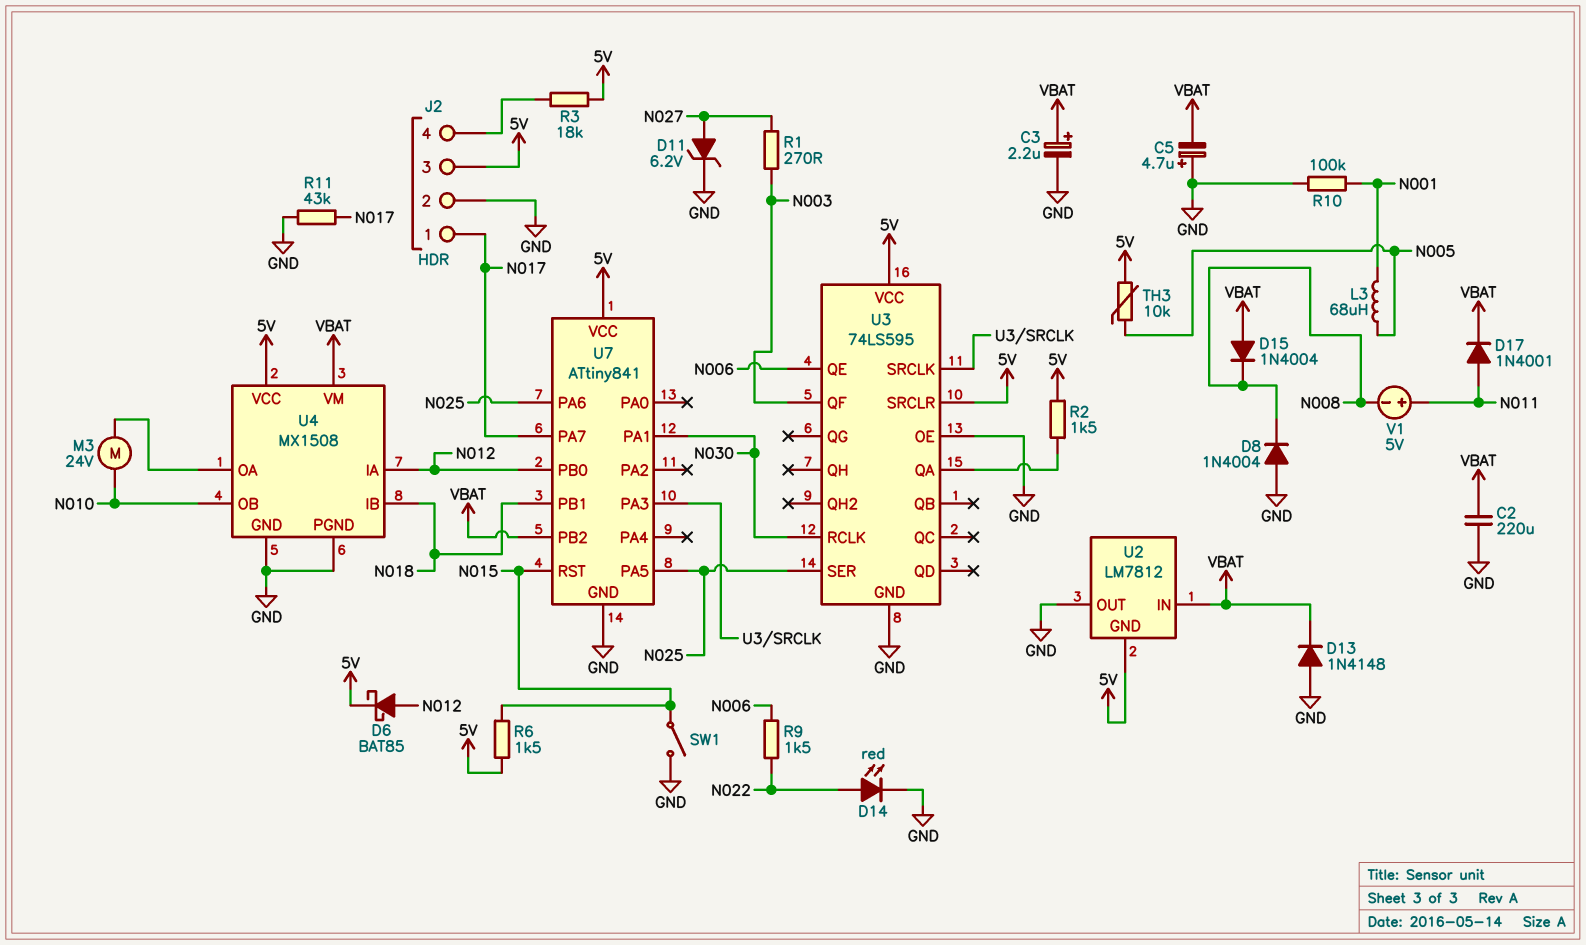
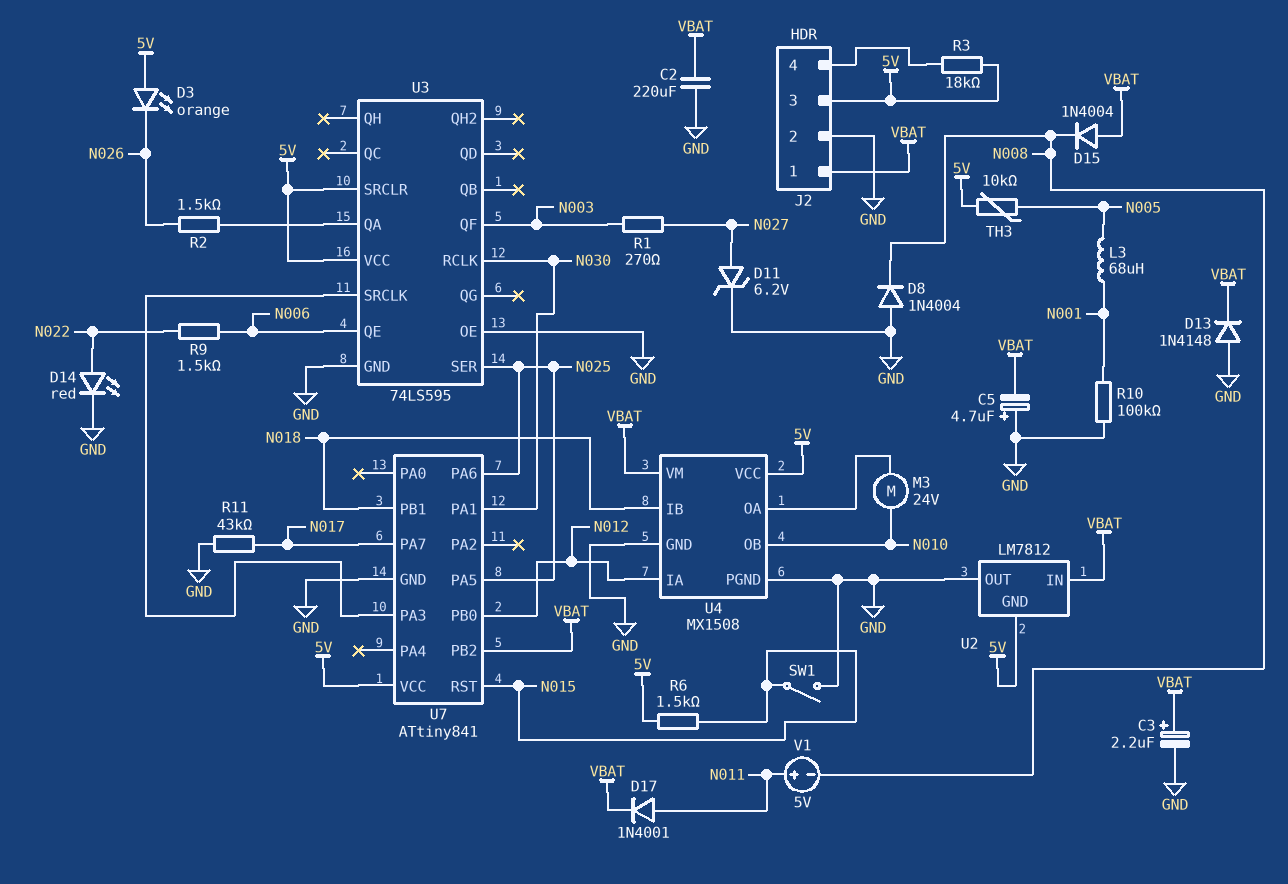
D3: none -> LED orange (A 5V, K N026)
D6: schottky BAT85 (A N012, K 5V) -> none
J2 pin 1: N017 -> VBAT
R2: 1.5k (5V, U3/QA) -> 1.5k (N026, U3/QA)

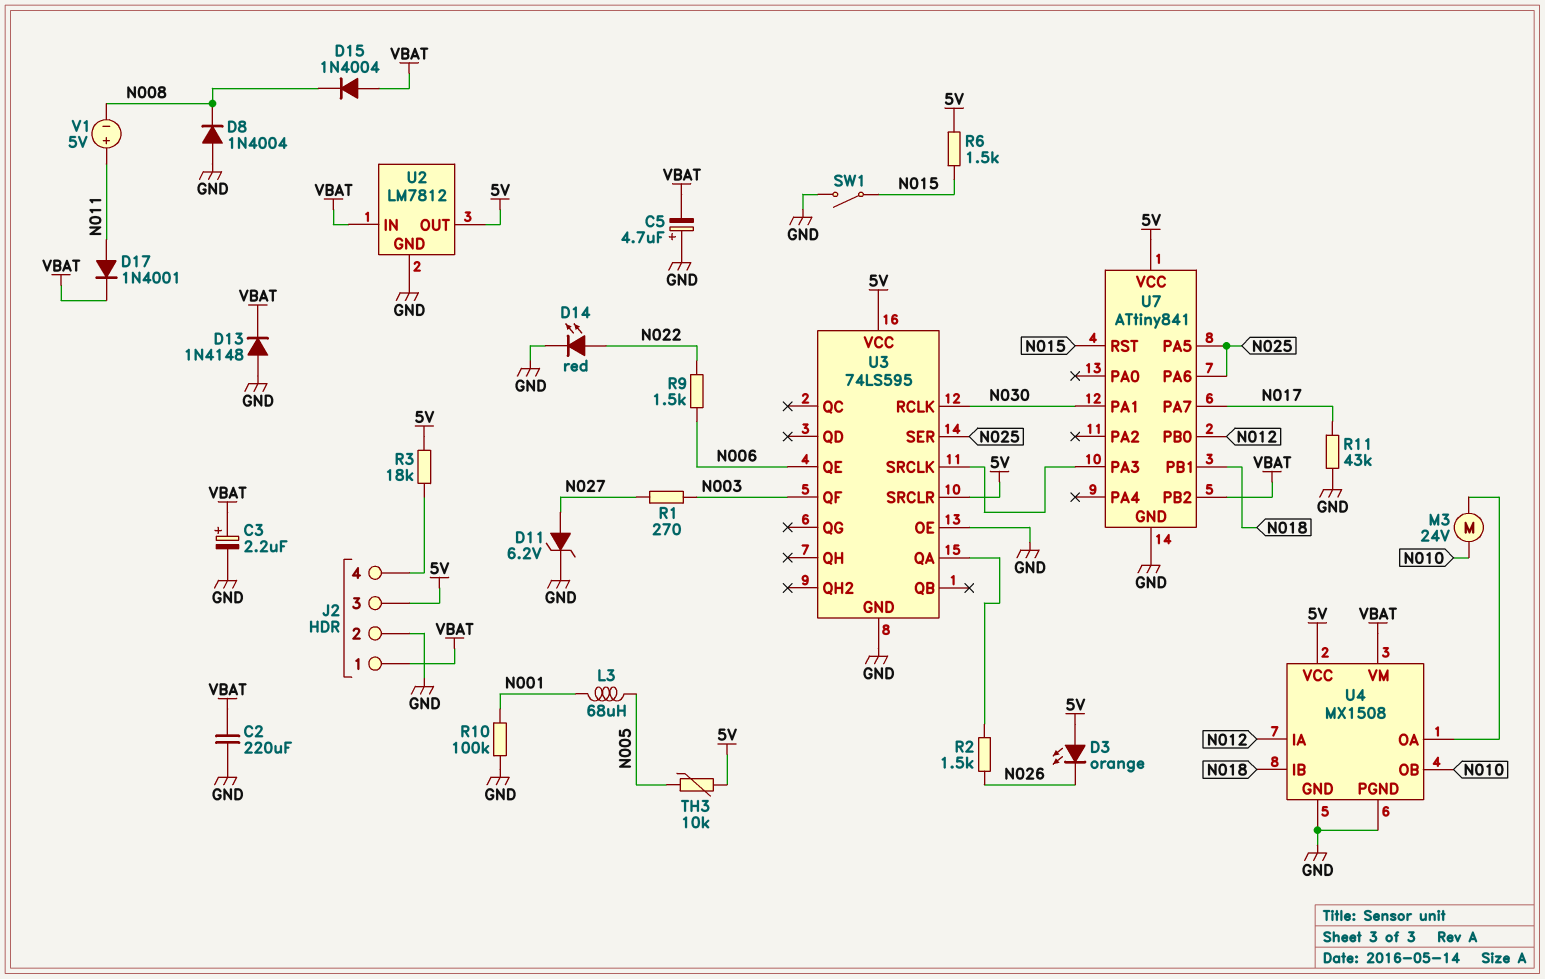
U2 pin GND: 5V -> GND
U2 pin OUT: GND -> 5V

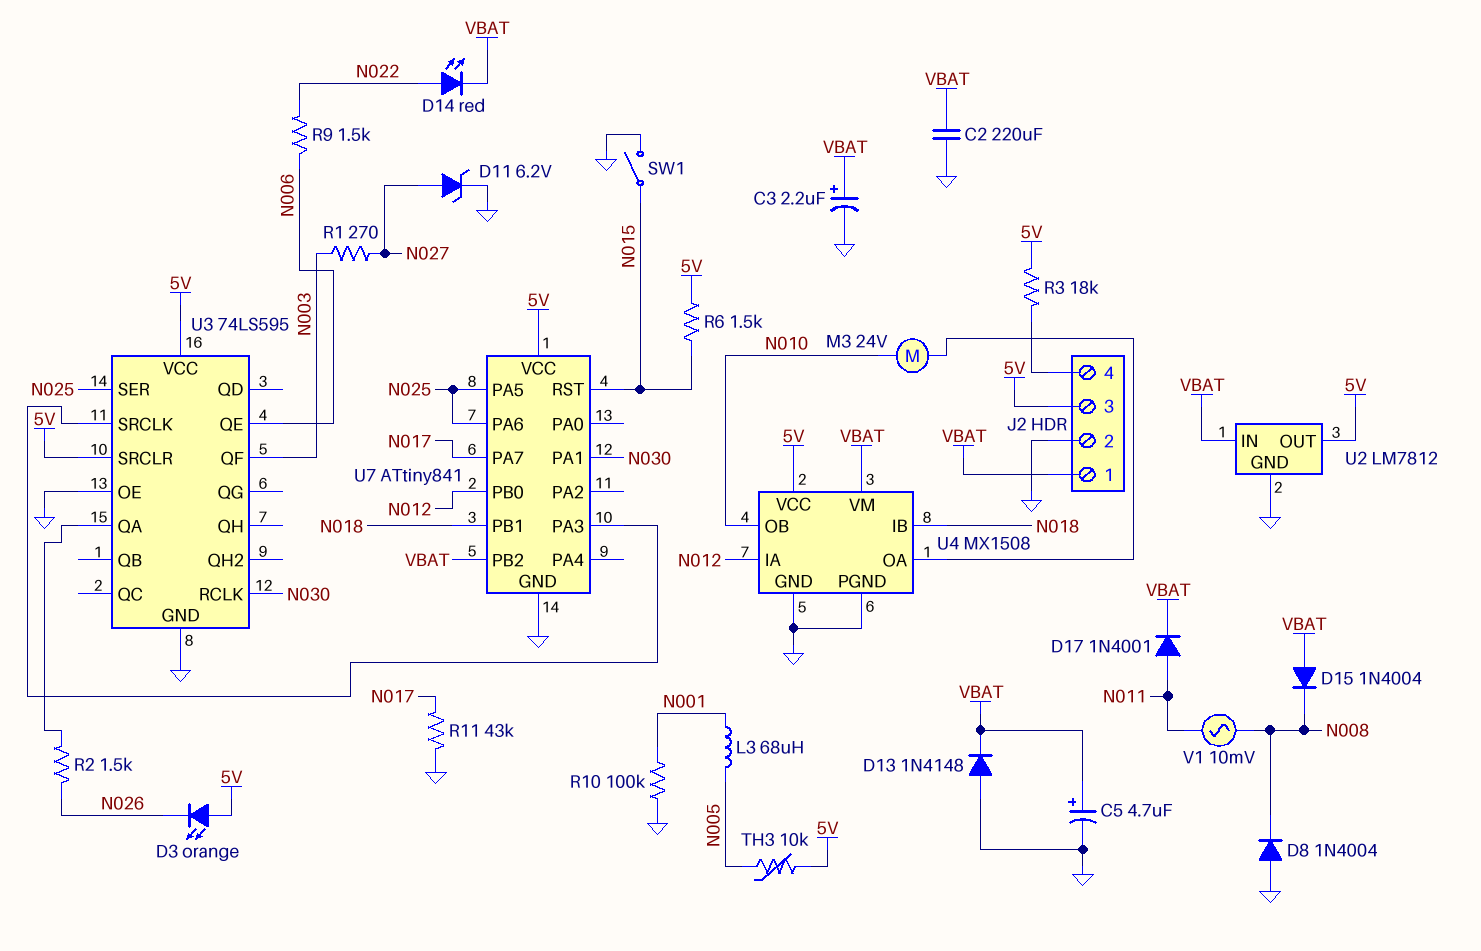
C5: 4.7uF (plus GND, minus VBAT) -> 4.7uF (plus VBAT, minus GND)
D14: LED red (A N022, K GND) -> LED red (A N022, K VBAT)
V1: 5V (plus N011, minus N008) -> AC 10mV (N008, N011)

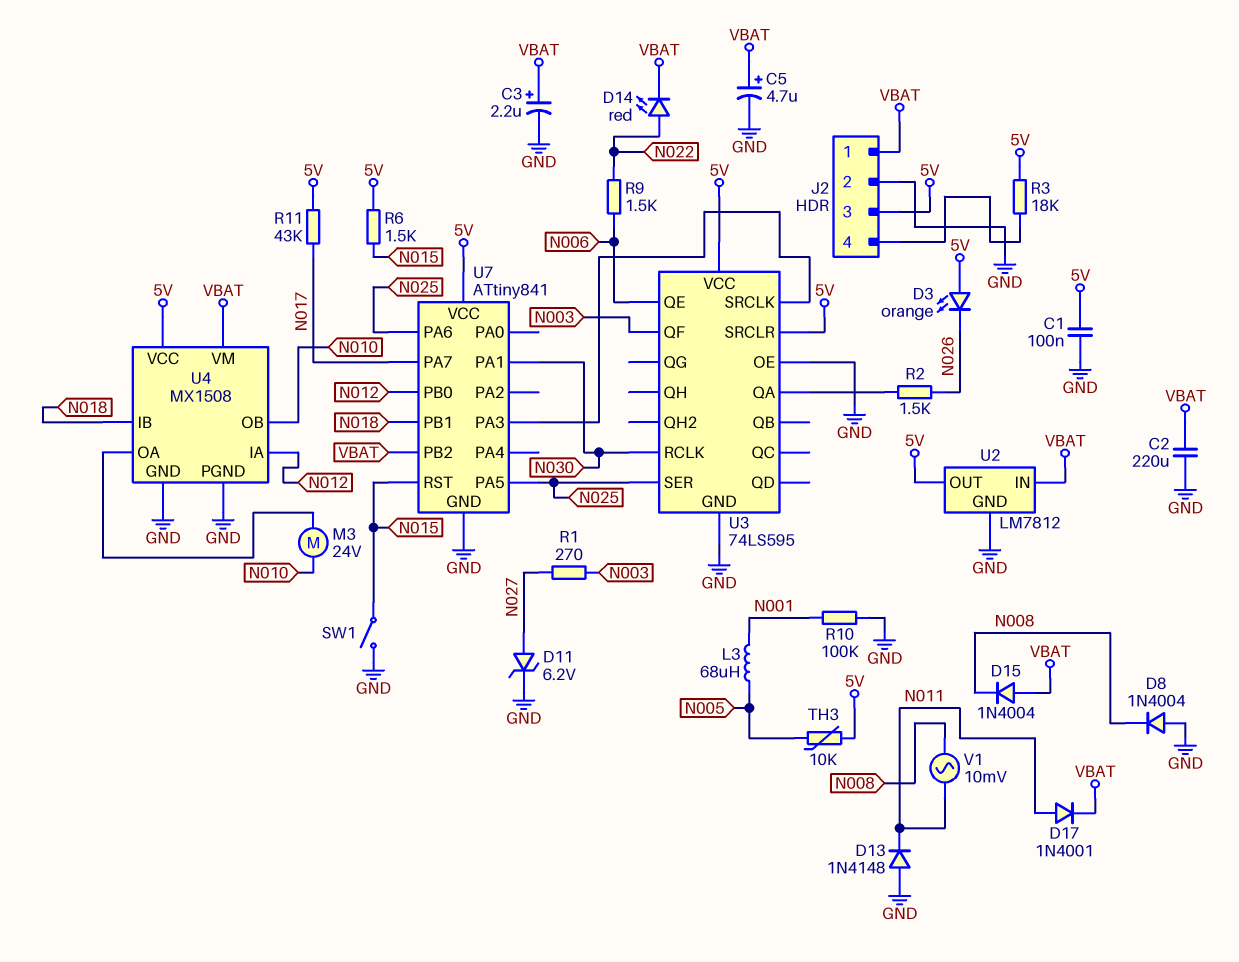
C1: none -> 100nF (5V, GND)
D13: diode 1N4148 (A GND, K VBAT) -> diode 1N4148 (A GND, K N011)
R11: 43k (GND, N017) -> 43k (5V, N017)

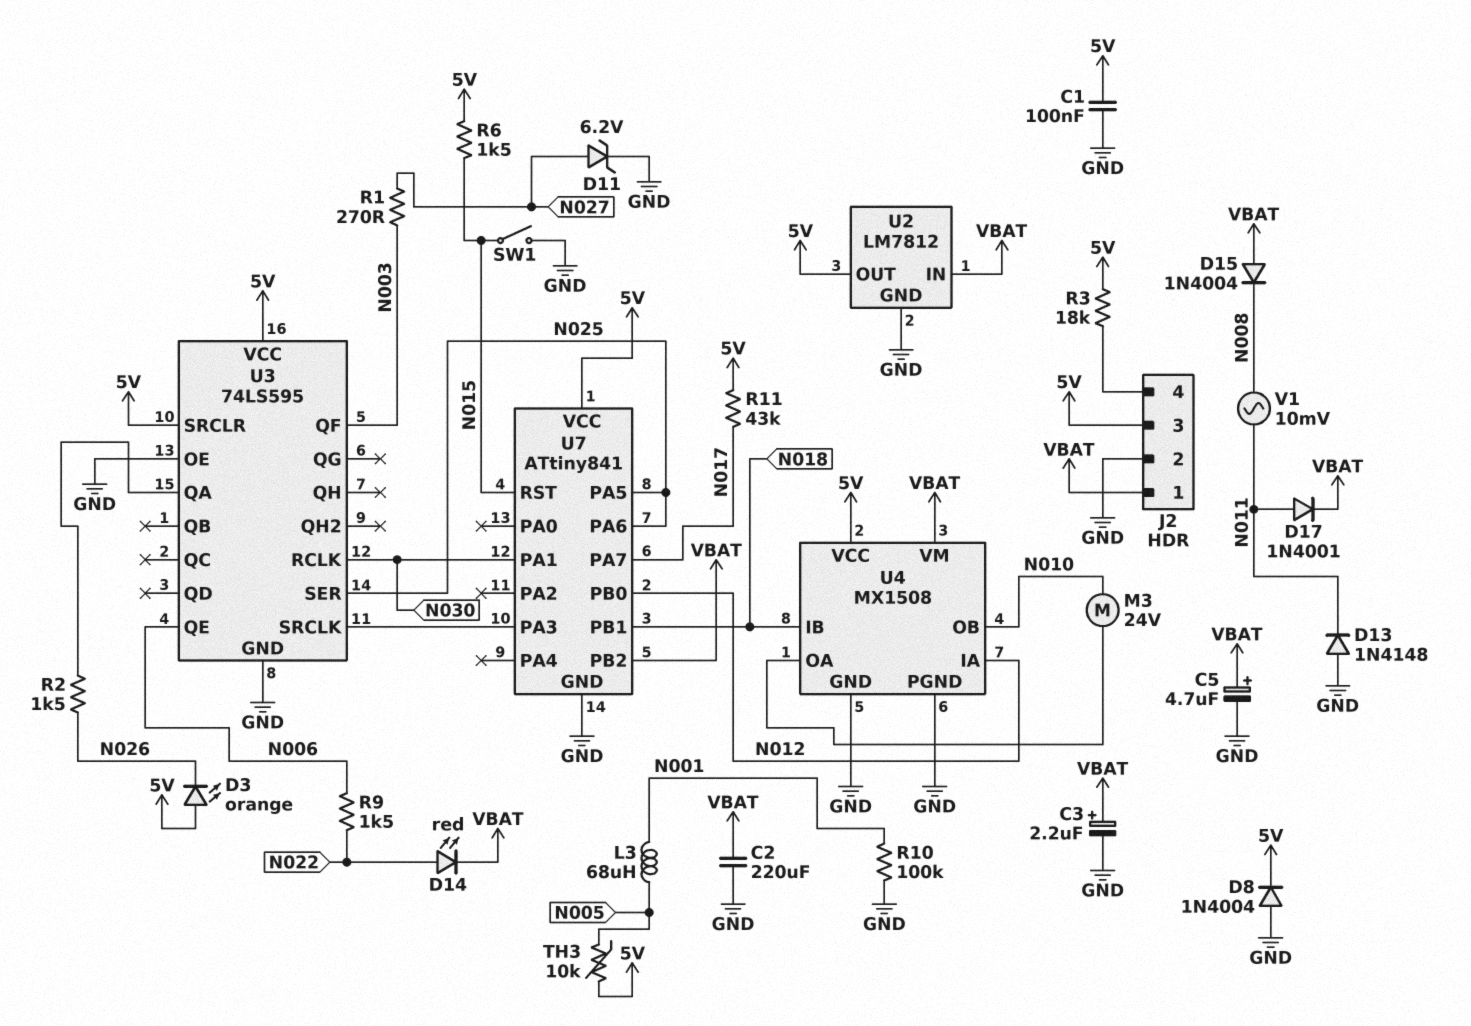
D8: diode 1N4004 (A GND, K N008) -> diode 1N4004 (A GND, K 5V)

